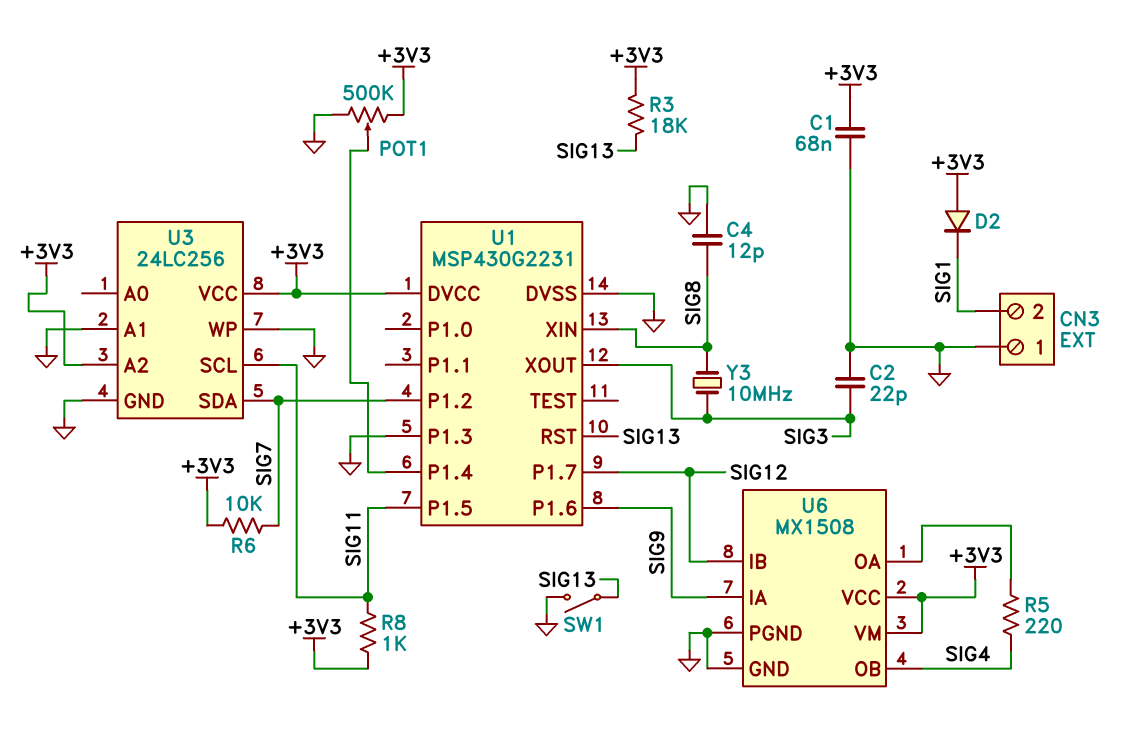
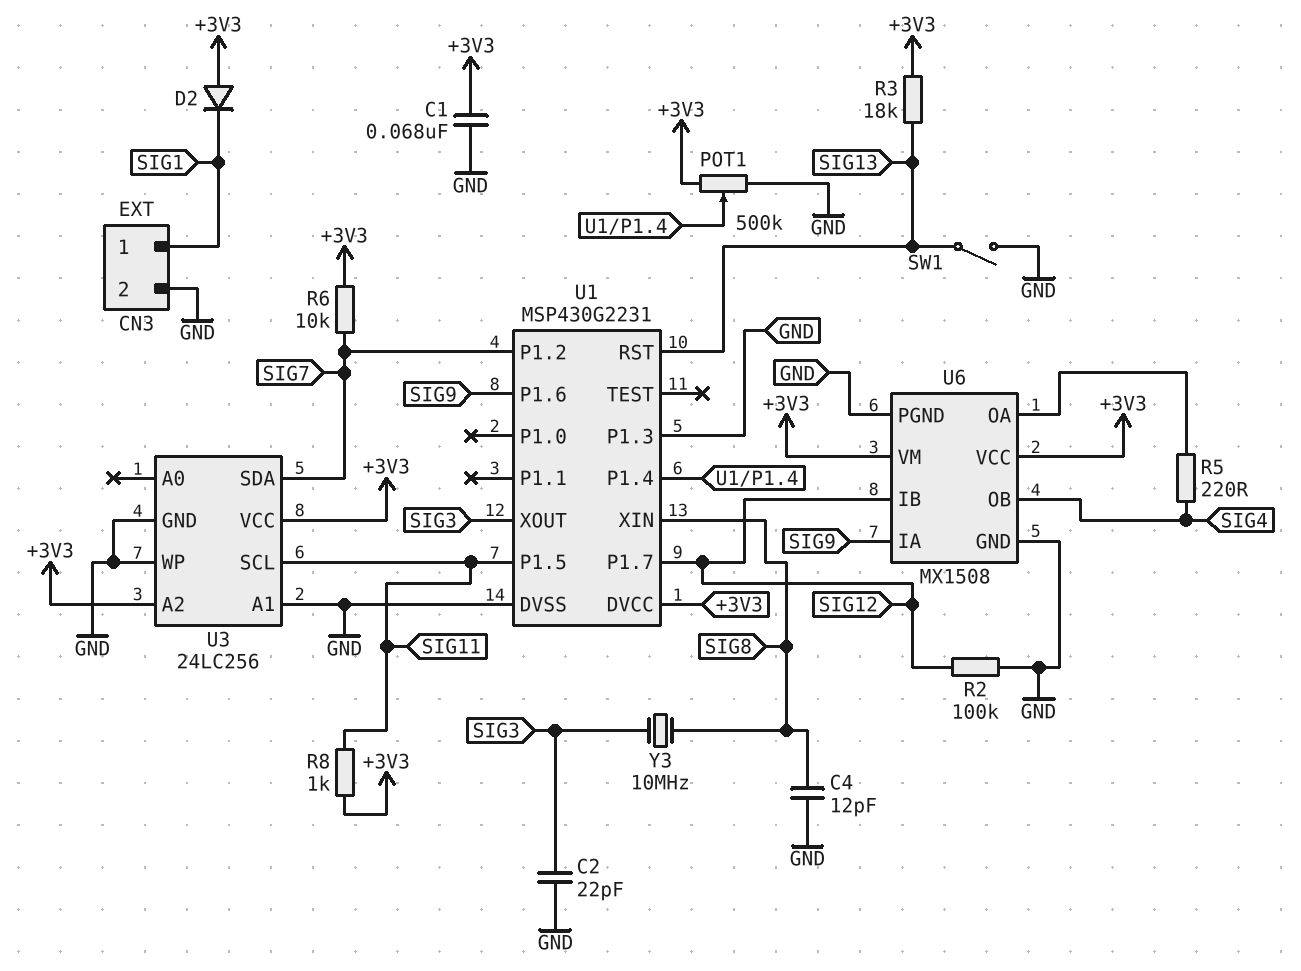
CN3 pin 1: GND -> SIG1
CN3 pin 2: SIG1 -> GND
R2: none -> 100k (GND, SIG12)

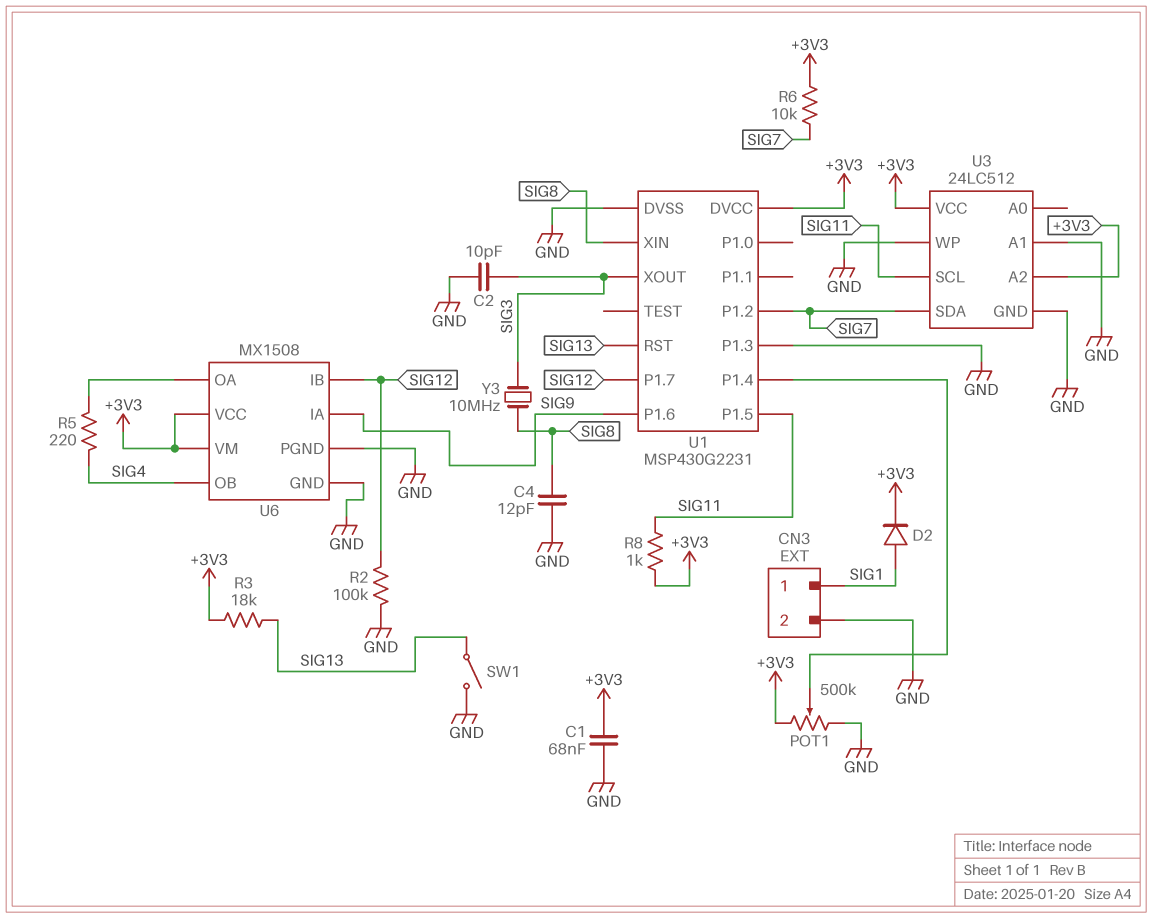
C2: 22pF (GND, SIG3) -> 10pF (GND, SIG3)
D2: diode (A +3V3, K SIG1) -> diode (A SIG1, K +3V3)
U3: 24LC256 -> 24LC512

